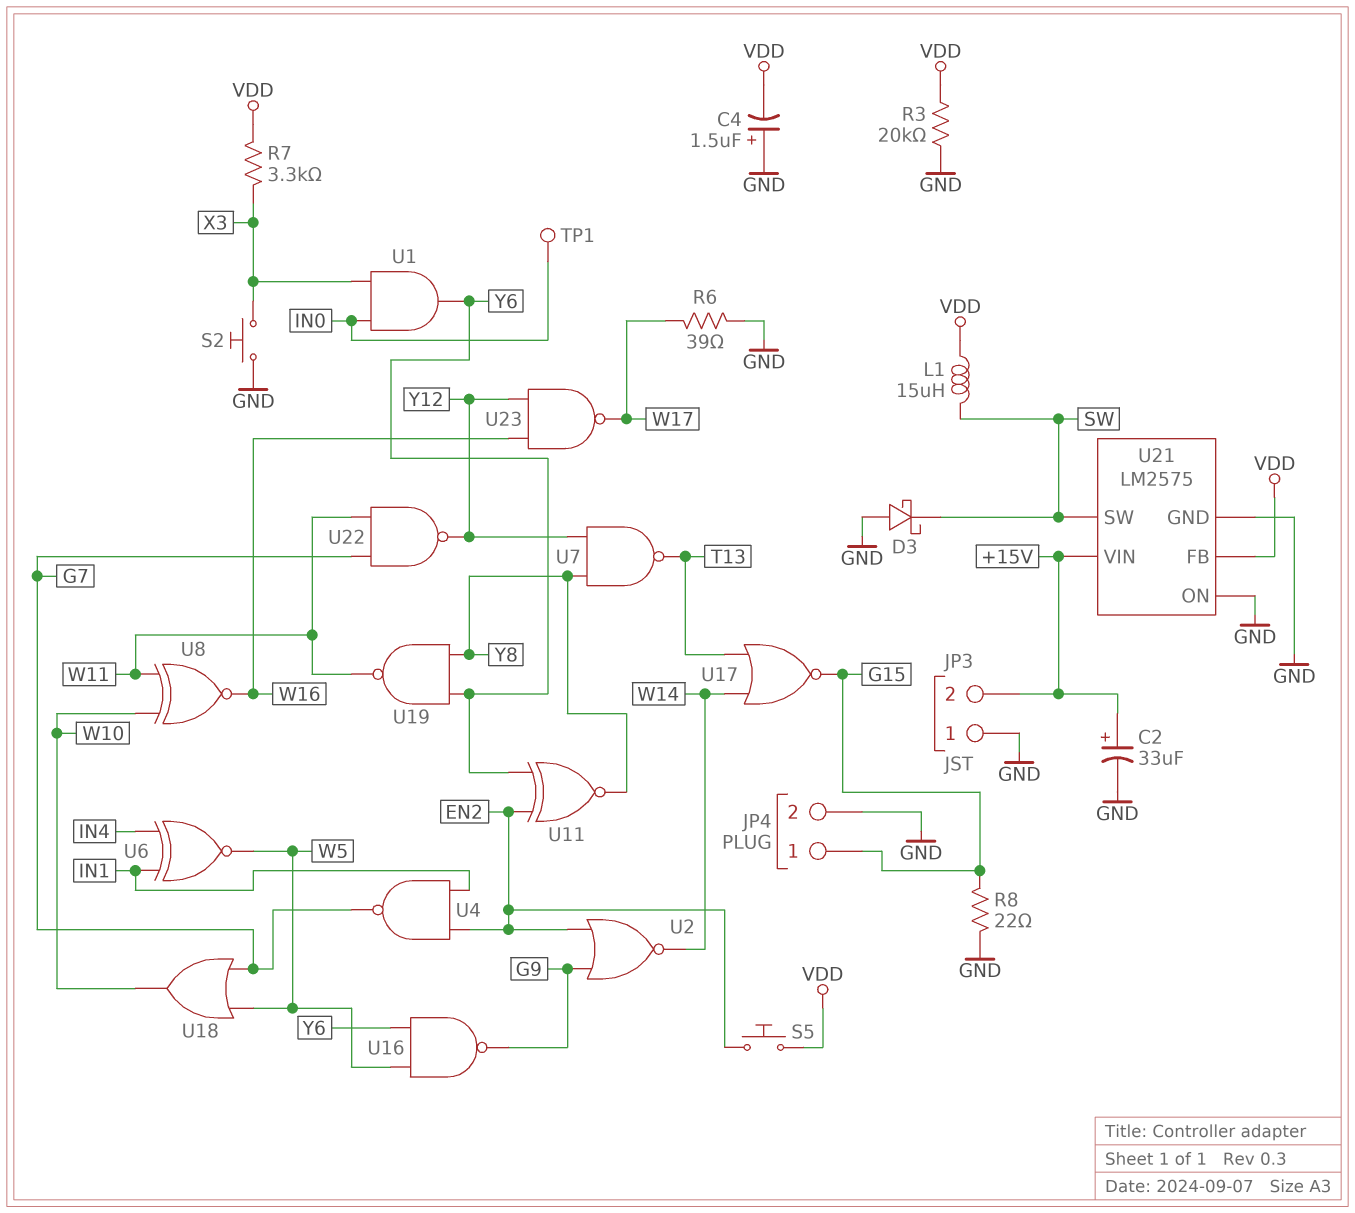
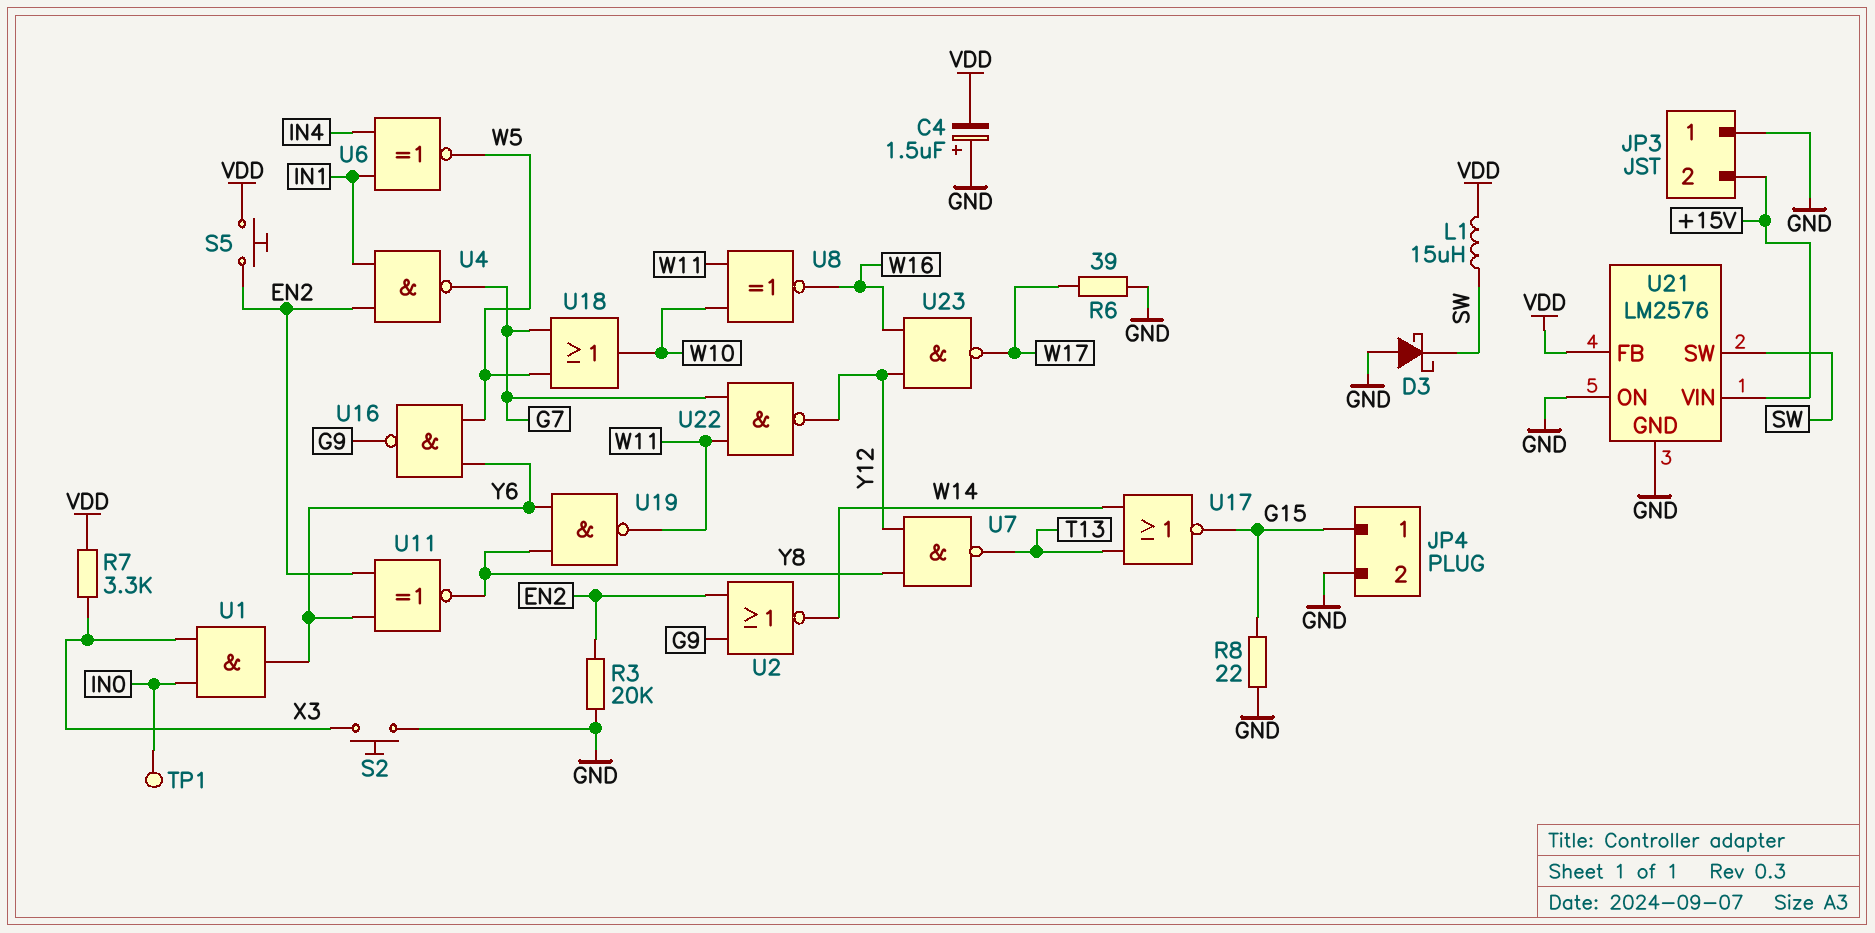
C2: 33uF (plus +15V, minus GND) -> none
R3: 20k (GND, VDD) -> 20k (EN2, GND)
U21: LM2575 -> LM2576

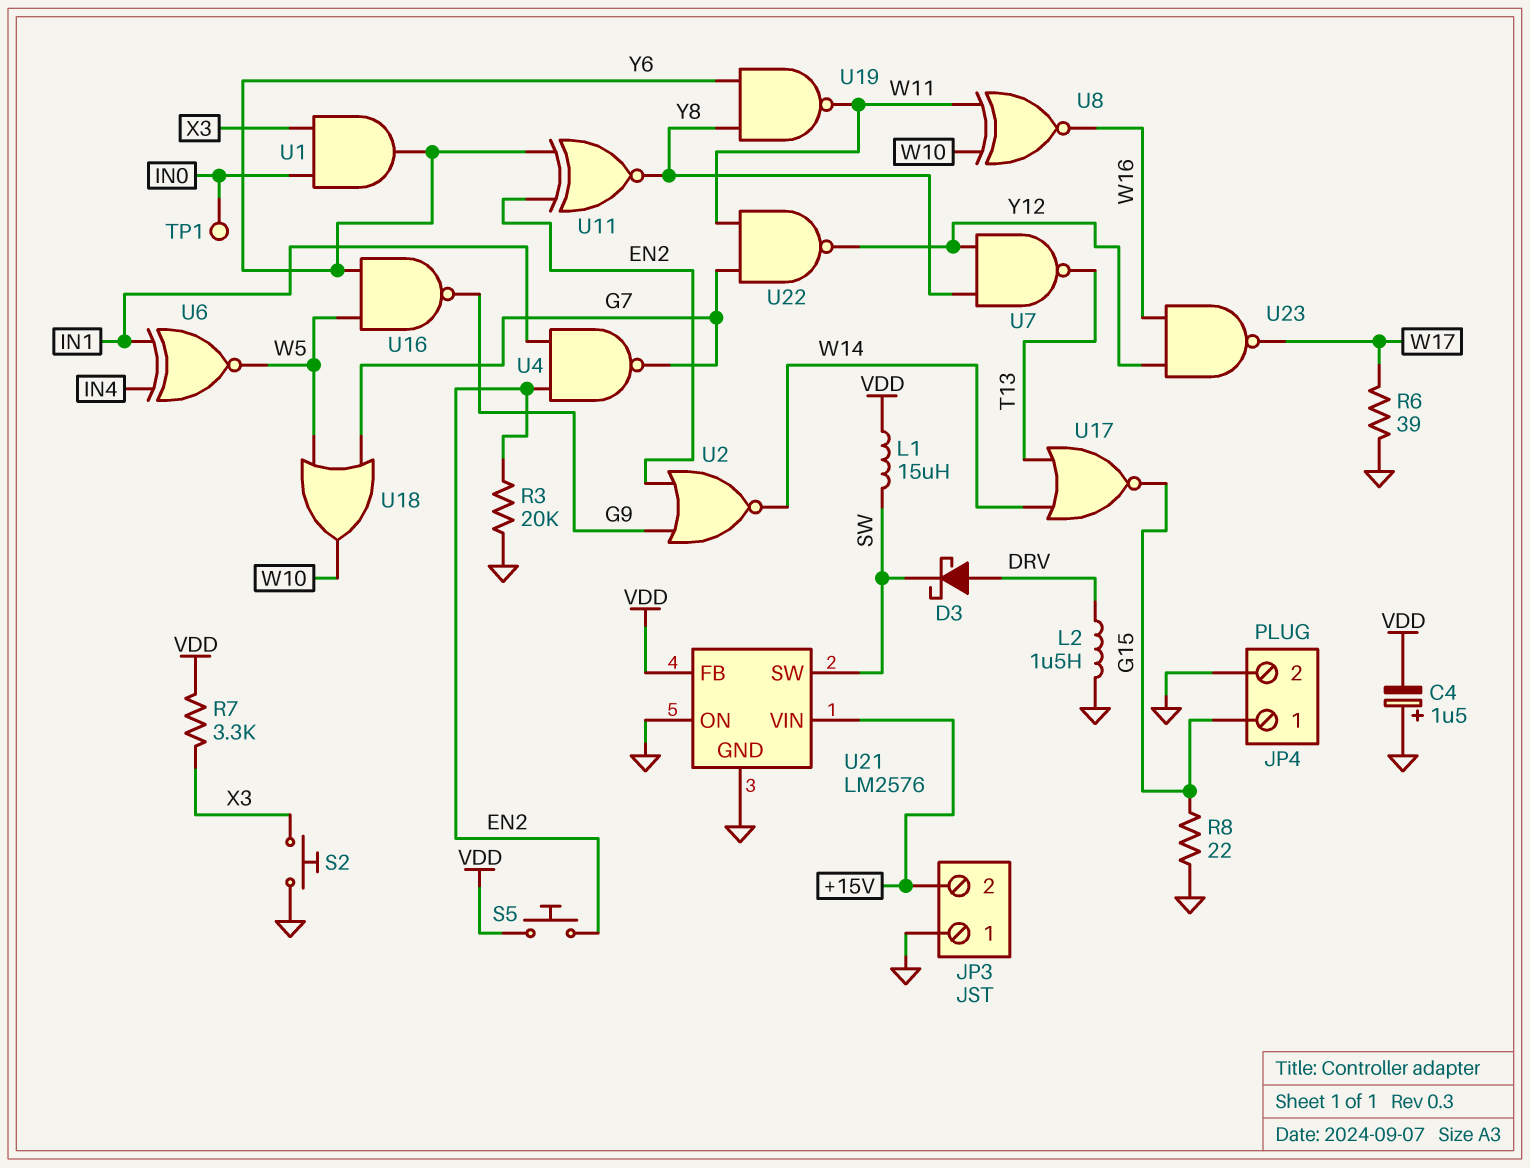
D3: schottky (A GND, K SW) -> schottky (A DRV, K SW)
L2: none -> 1.5uH (DRV, GND)

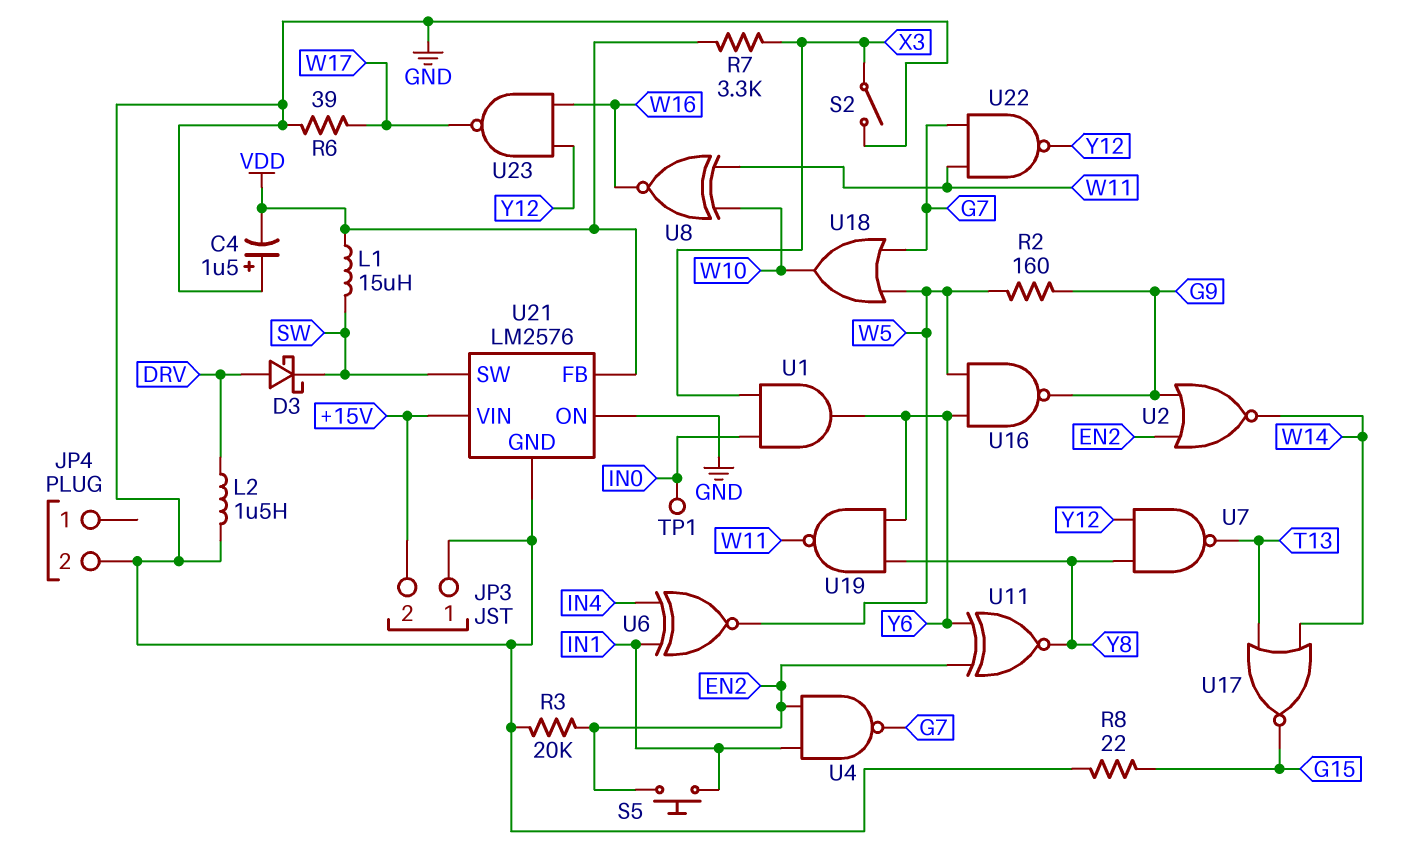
JP4 pin 1: G15 -> none
R2: none -> 160 (G9, W5)
S2: button (GND, X3) -> switch (GND, X3)
S5: button (EN2, VDD) -> button (EN2, IN1)

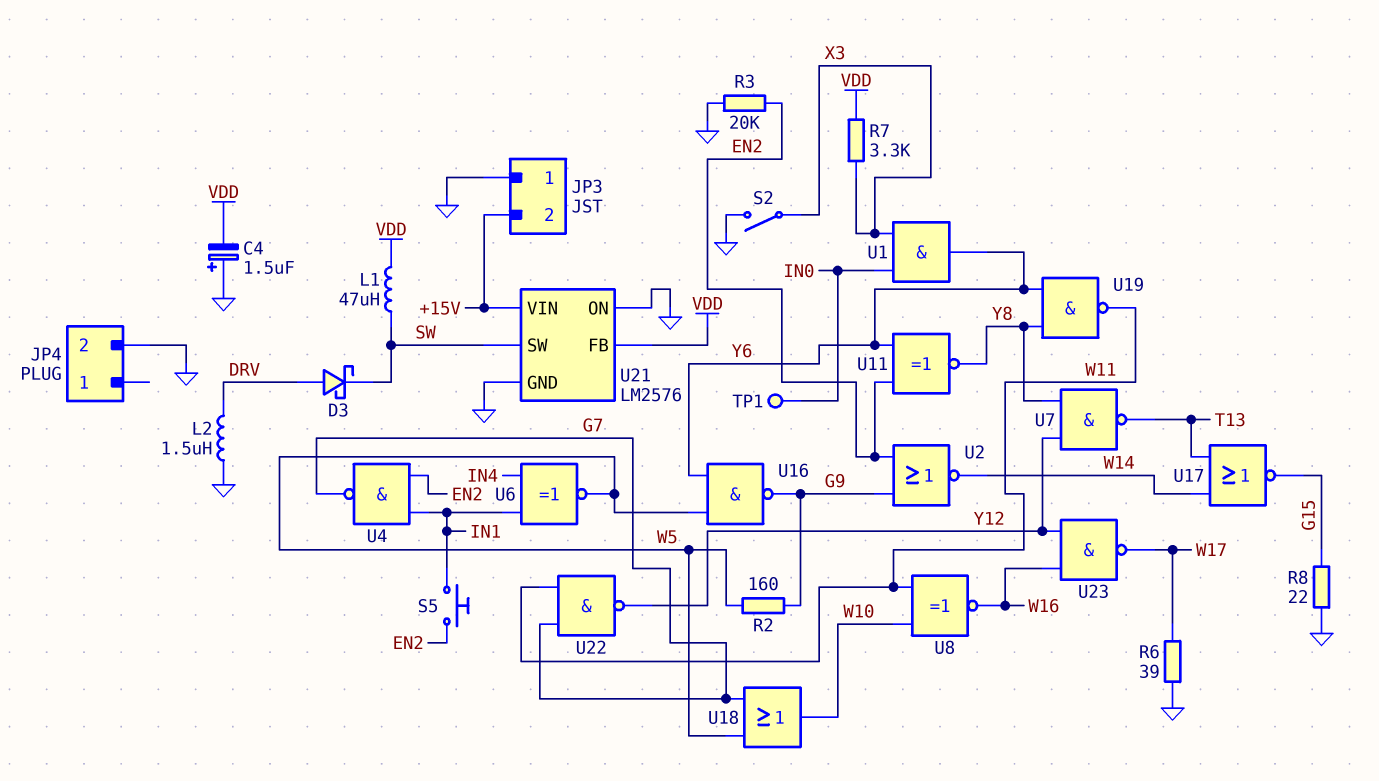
L1: 15uH (SW, VDD) -> 47uH (SW, VDD)

